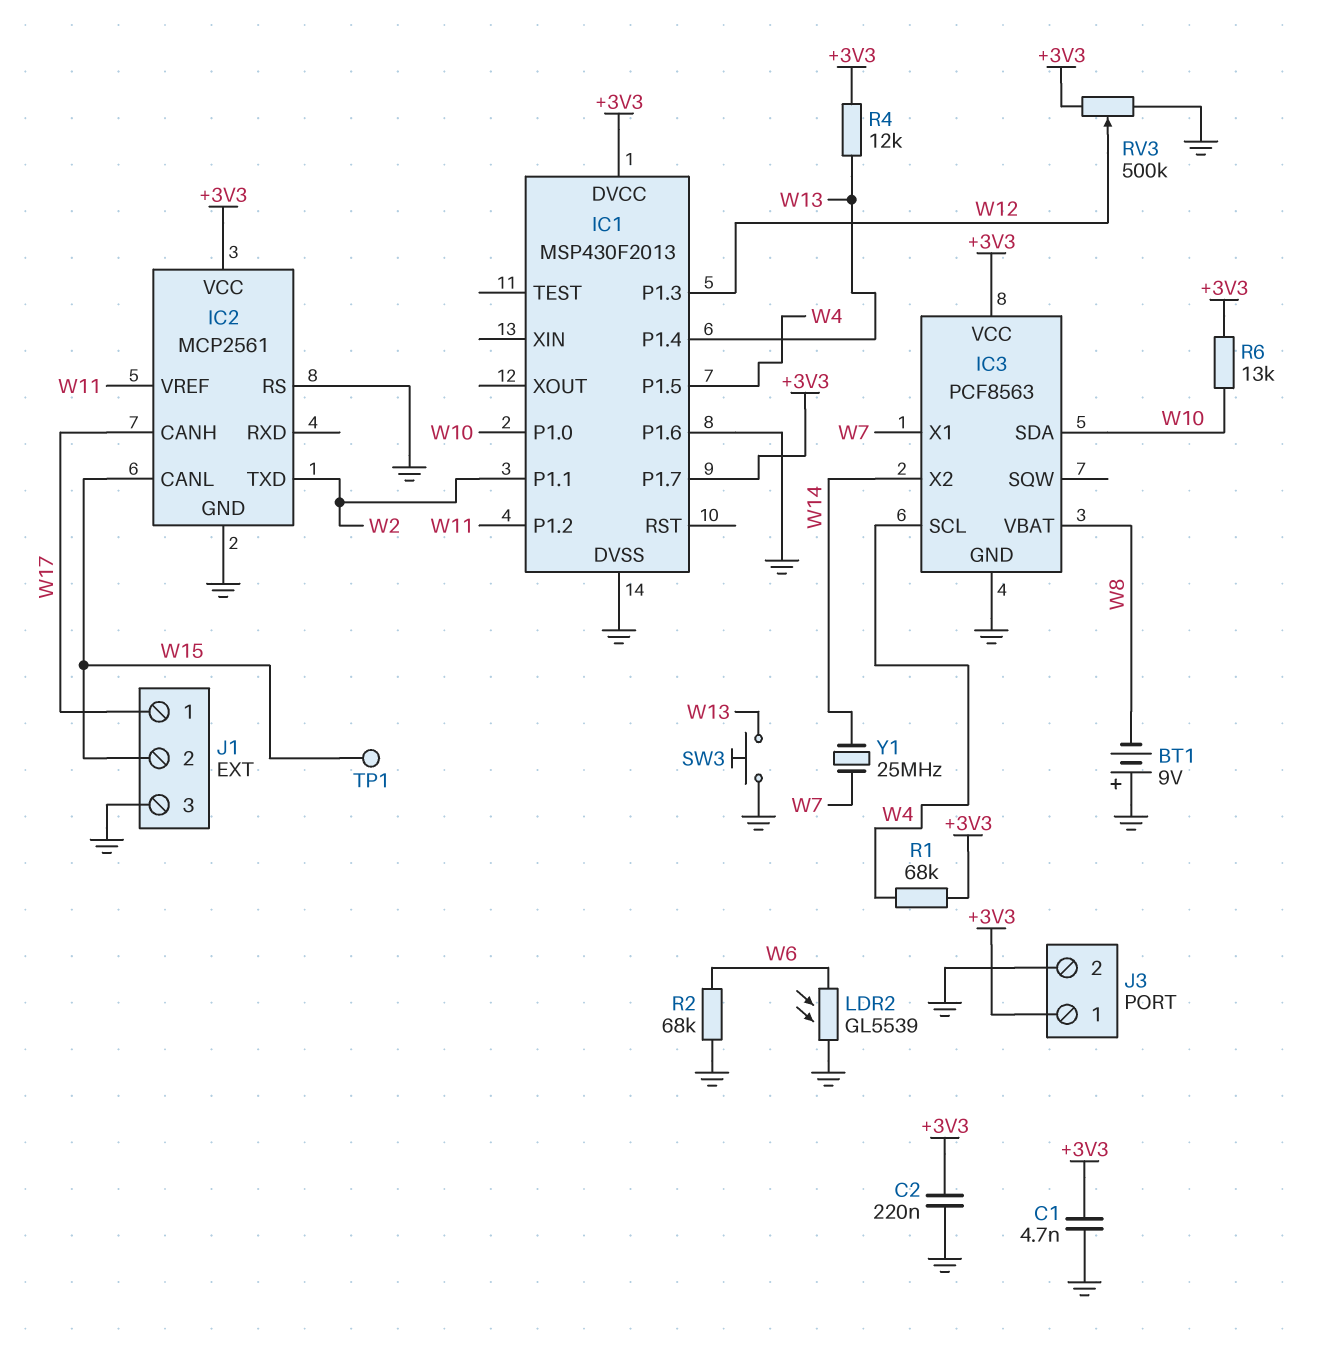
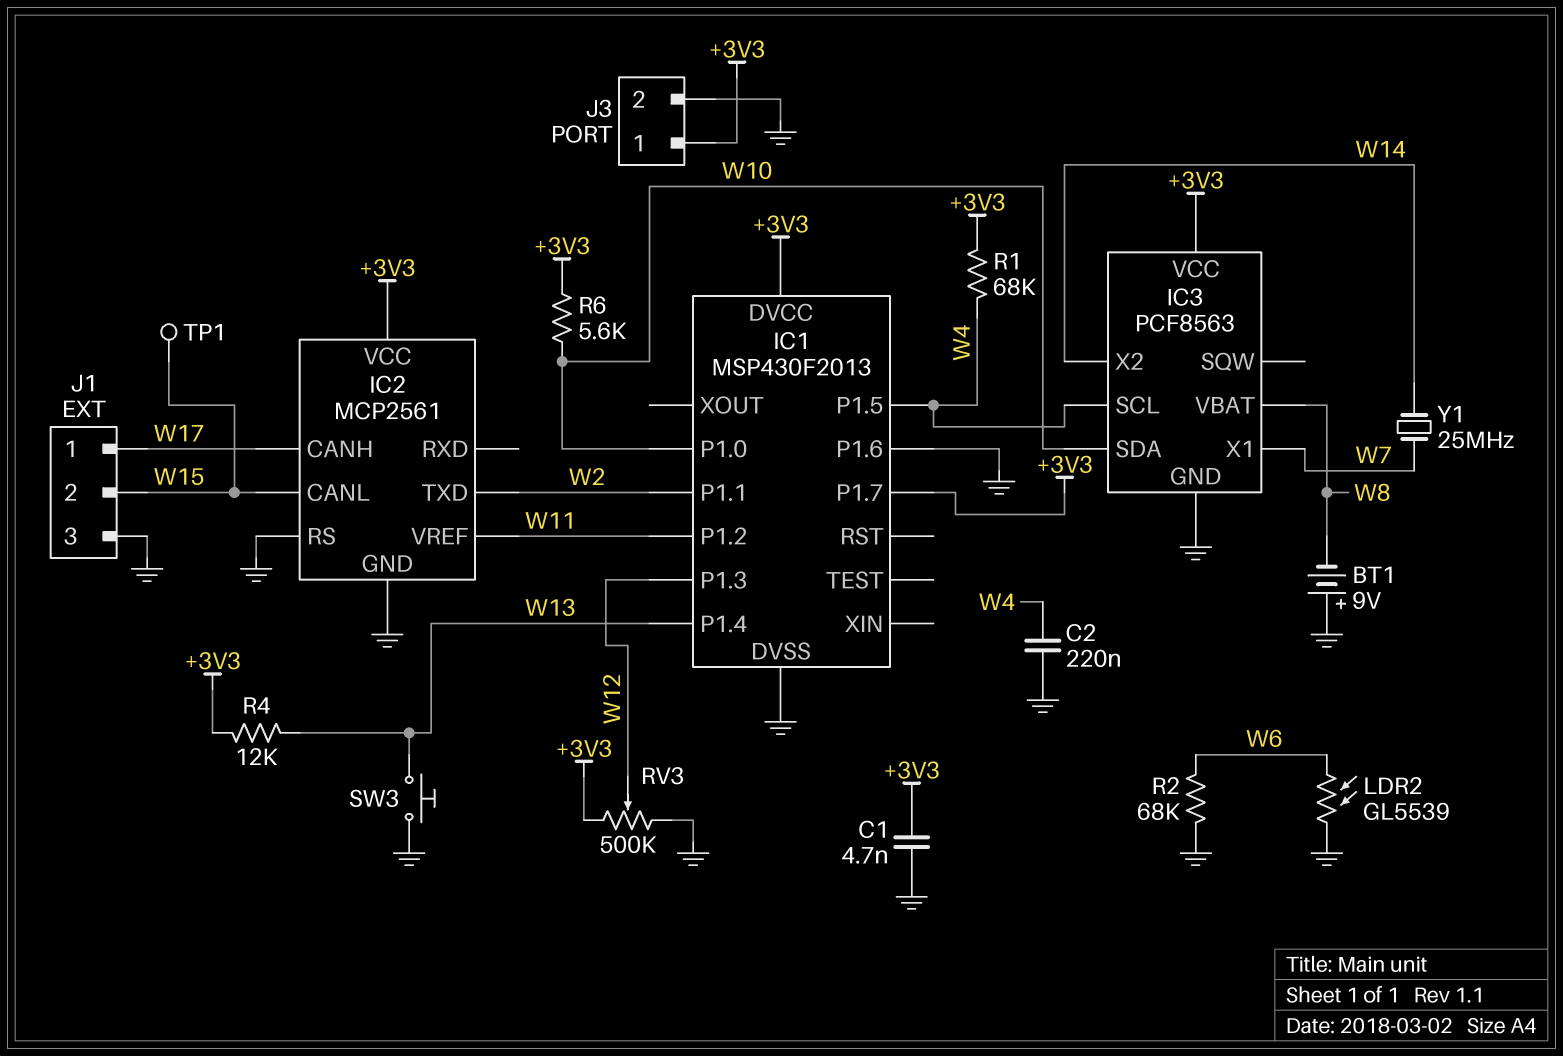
C2: 220nF (+3V3, GND) -> 220nF (GND, W4)
R6: 13k (+3V3, W10) -> 5.6k (+3V3, W10)

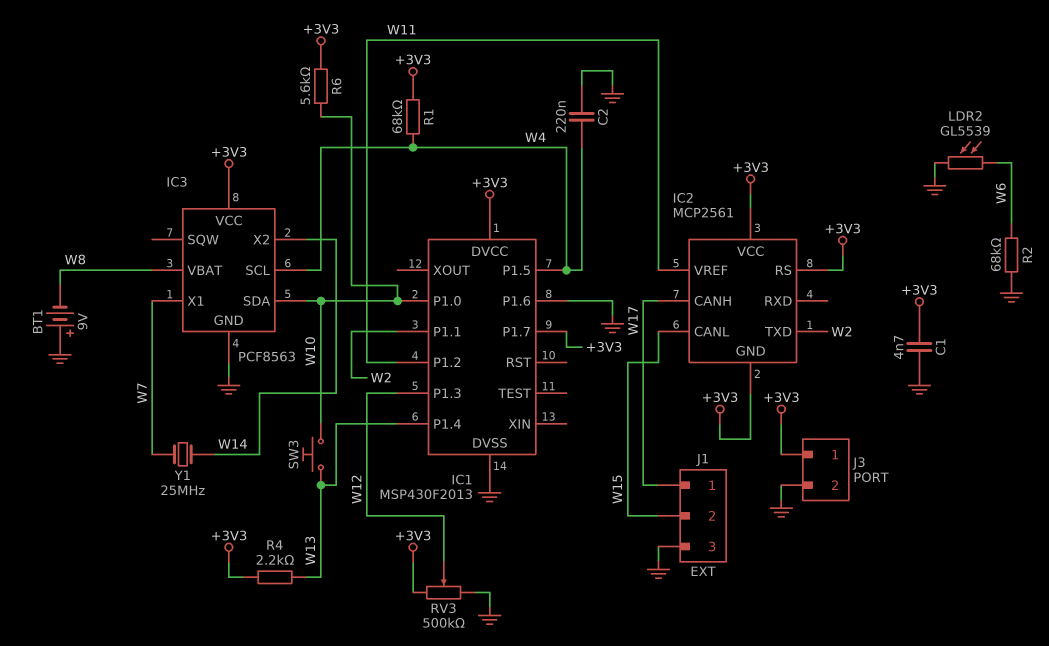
IC2 pin GND: GND -> +3V3
IC2 pin RS: GND -> +3V3
R4: 12k (+3V3, W13) -> 2.2k (+3V3, W13)
SW3: button (GND, W13) -> button (W10, W13)
TP1: test point (W15) -> none

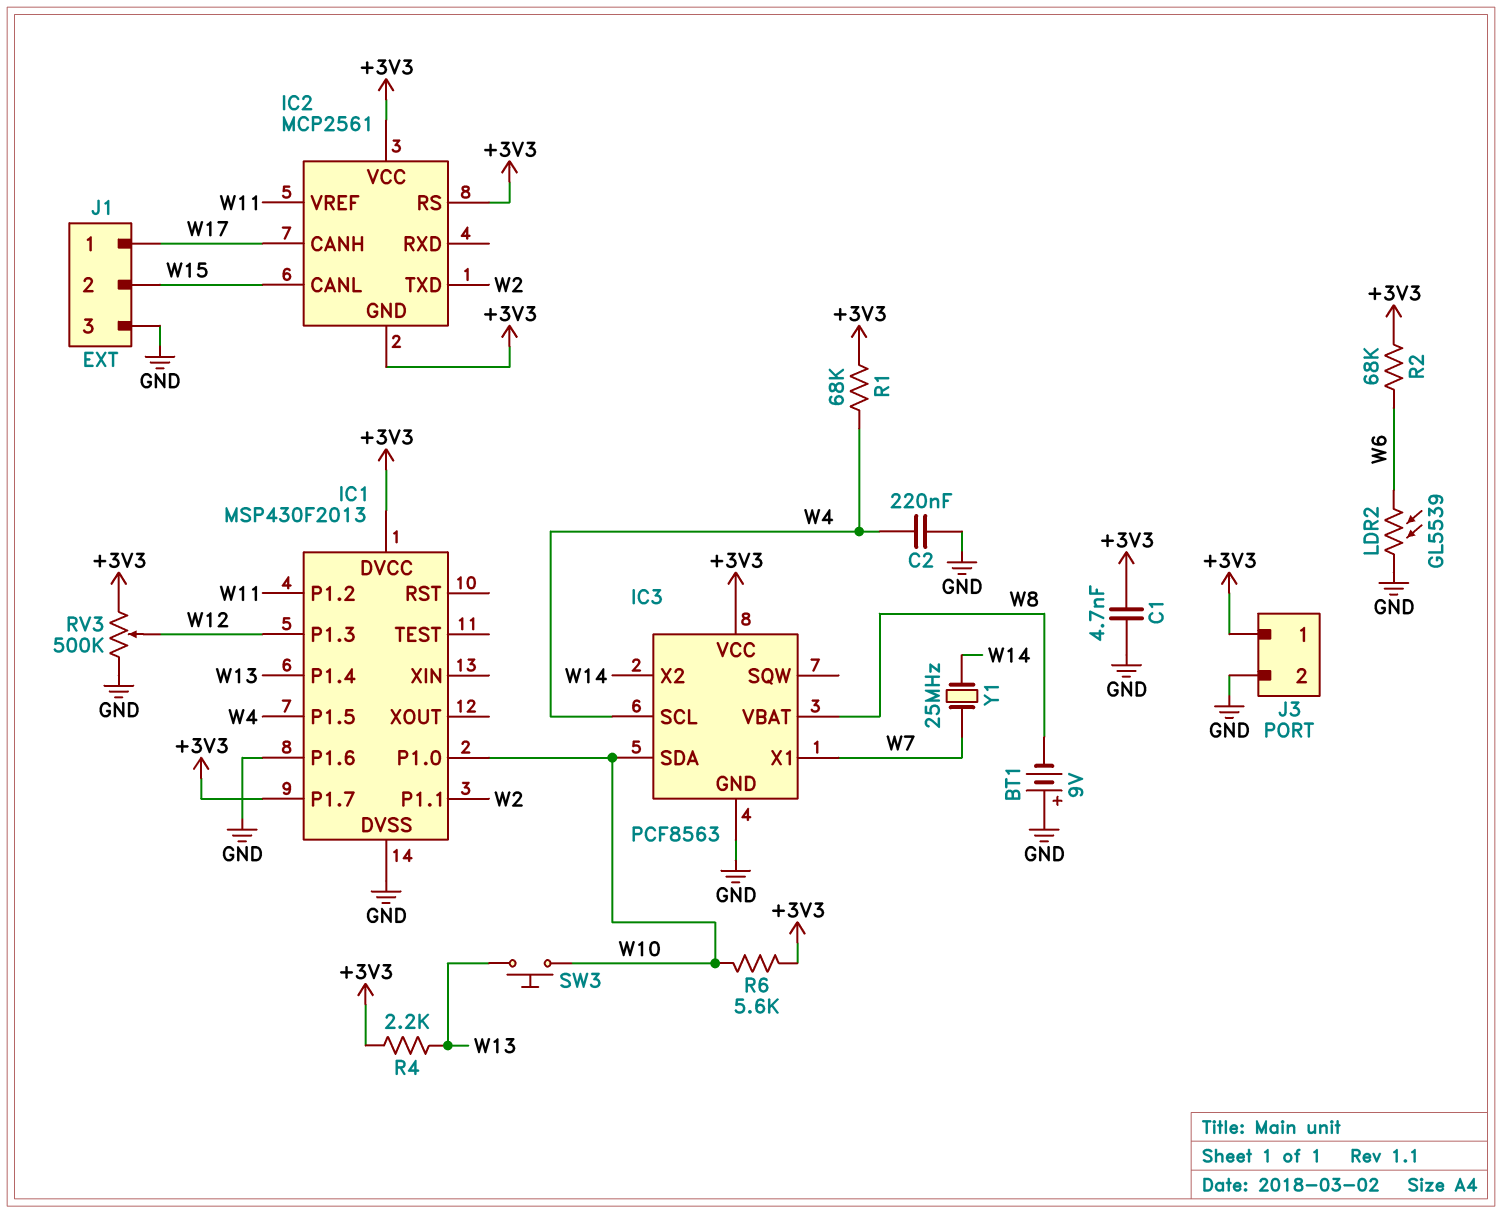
R2: 68k (GND, W6) -> 68k (+3V3, W6)

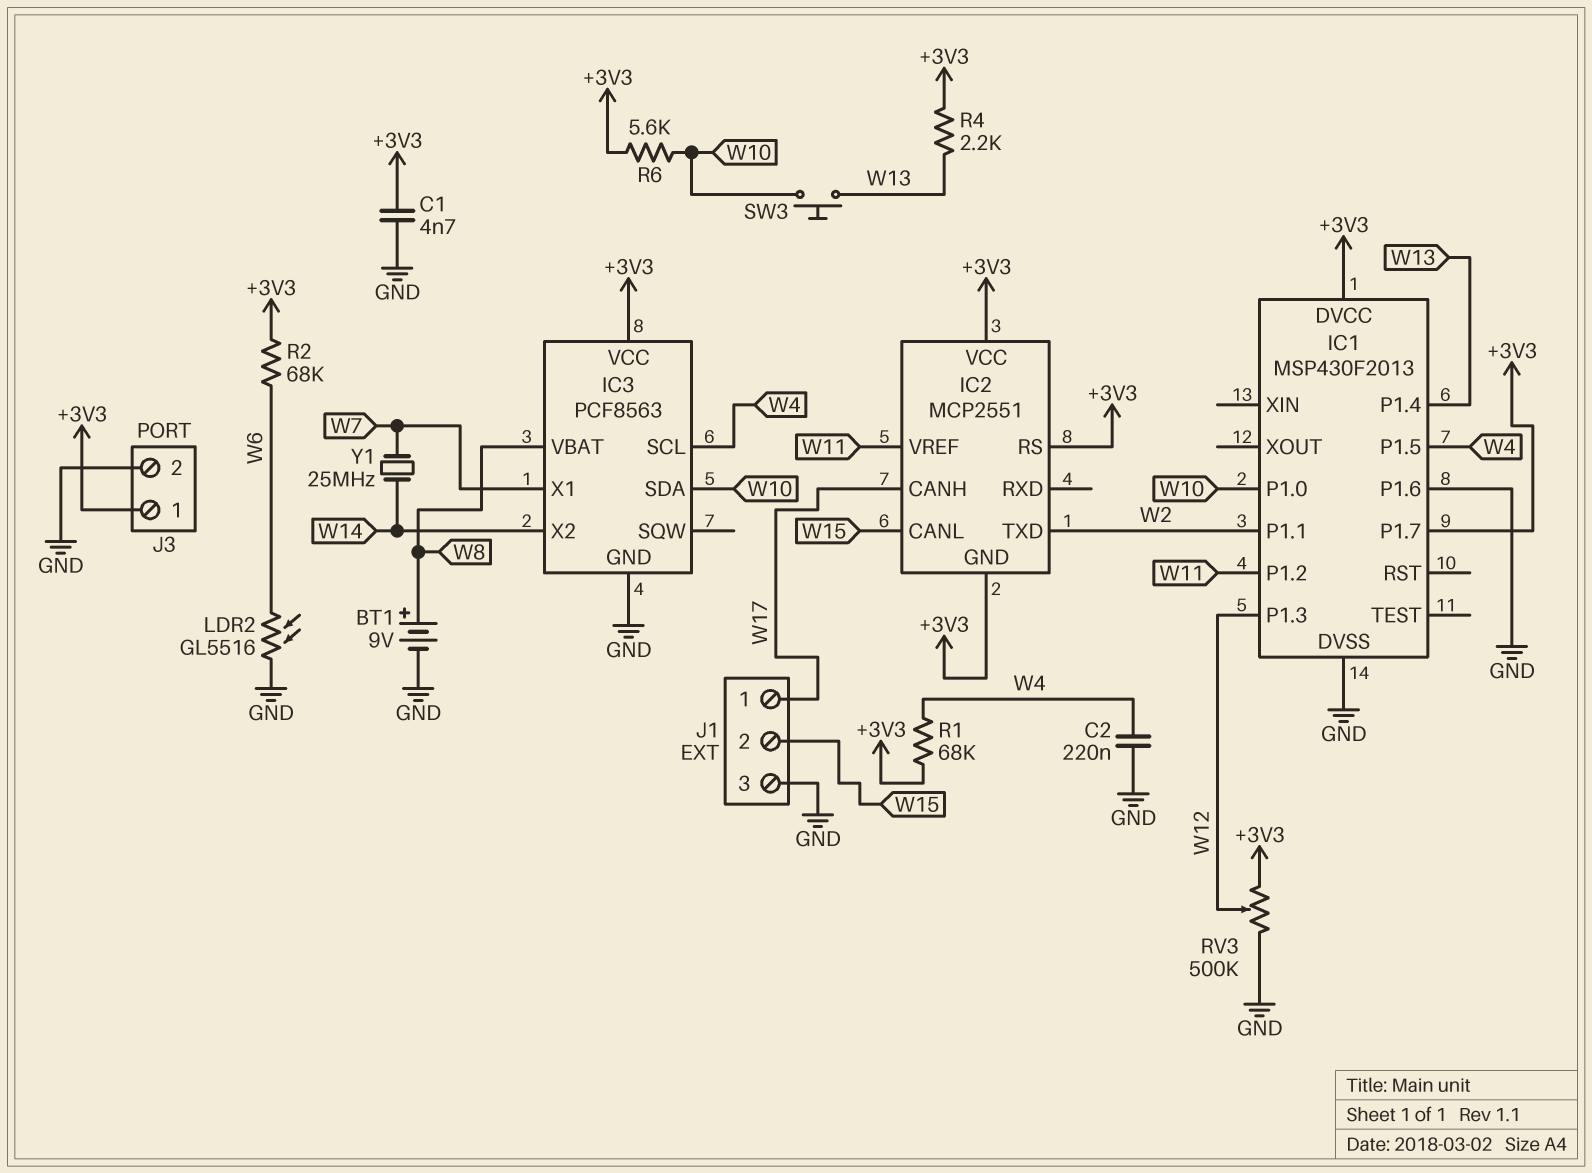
BT1: 9V (plus GND, minus W8) -> 9V (plus W8, minus GND)
IC2: MCP2561 -> MCP2551
LDR2: GL5539 (GND, W6) -> GL5516 (GND, W6)

